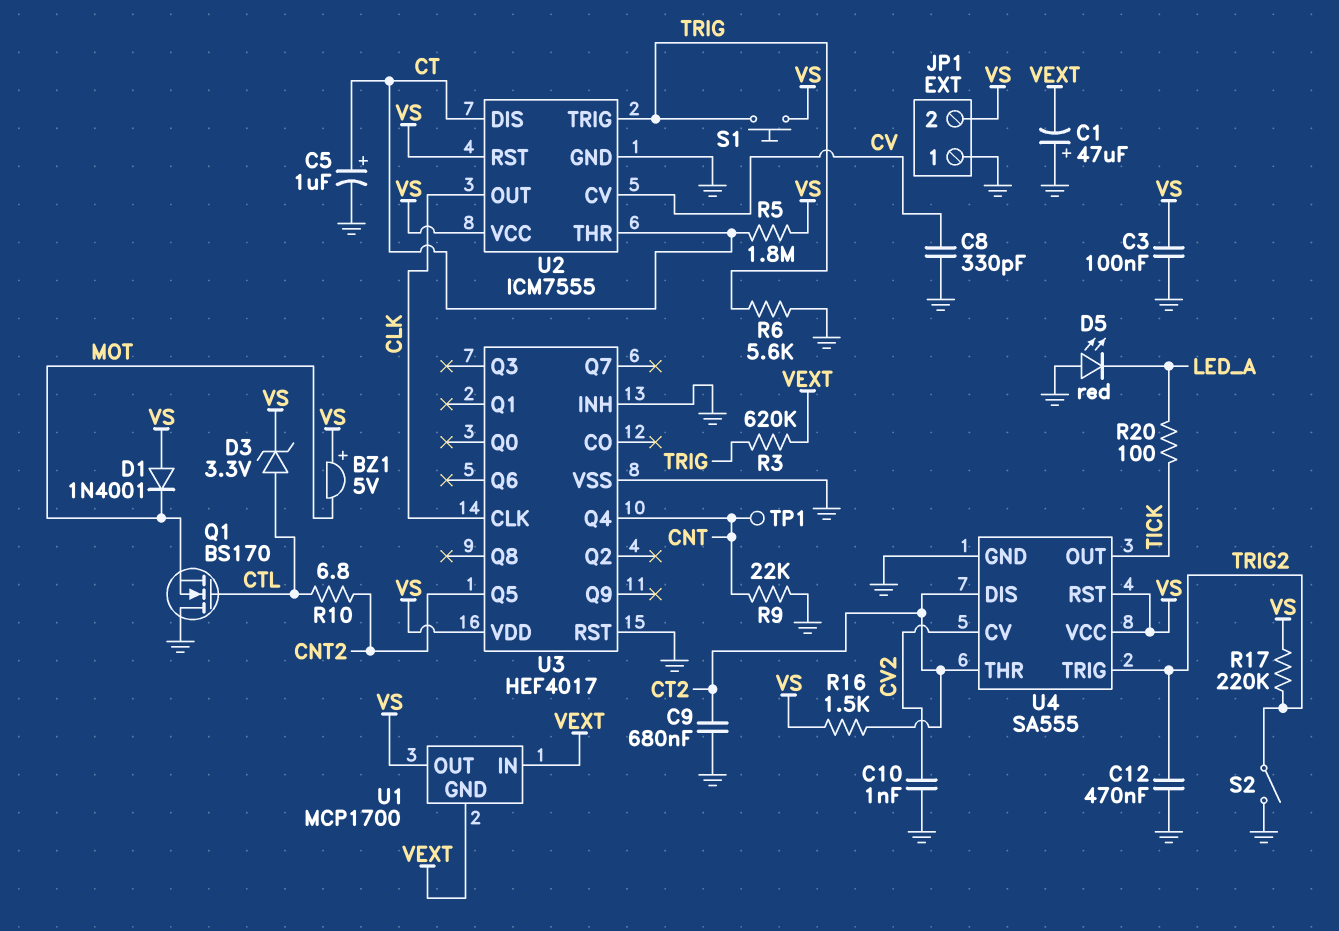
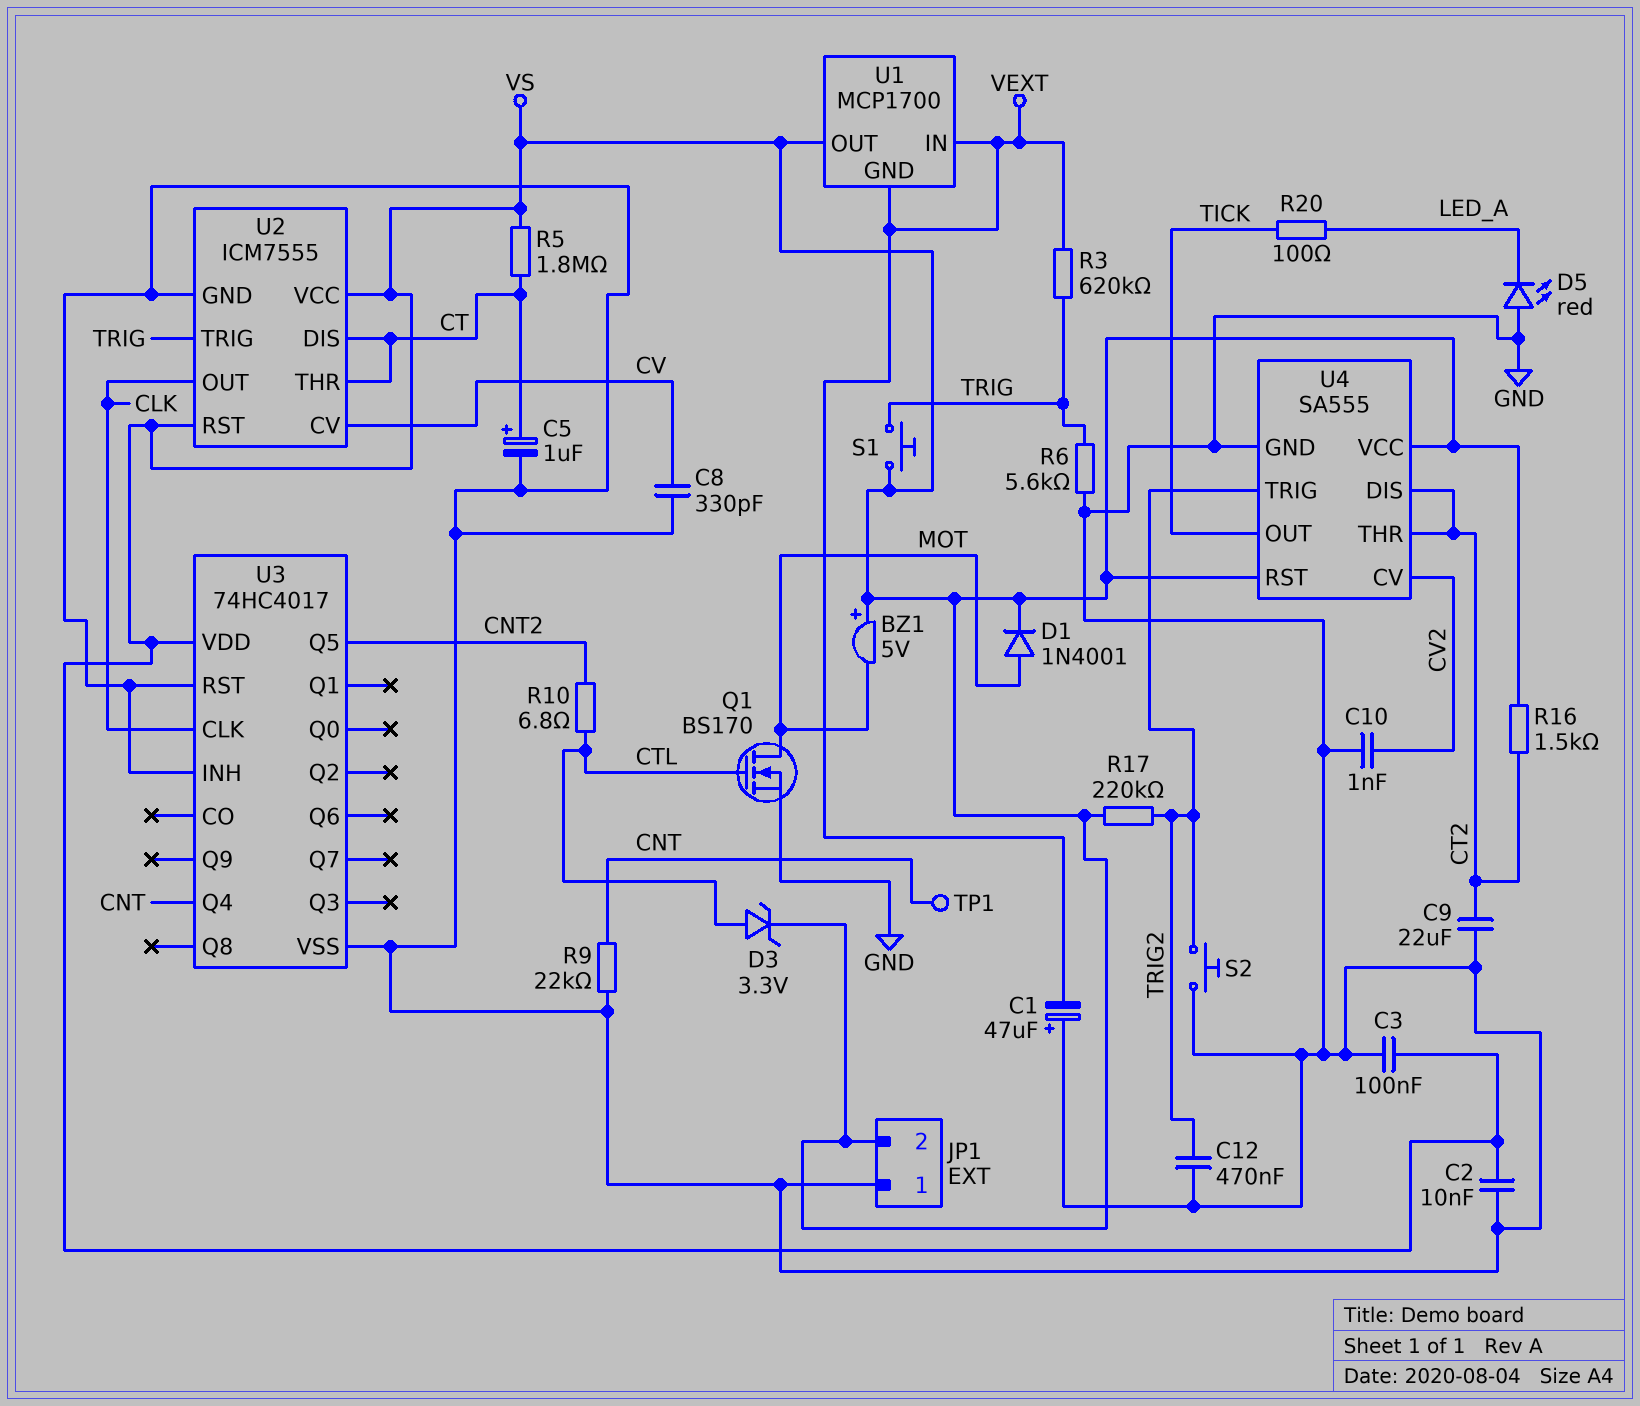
C2: none -> 10nF (GND, VS)
C9: 680nF (CT2, GND) -> 22uF (CT2, GND)
D1: diode 1N4001 (A VS, K MOT) -> diode 1N4001 (A MOT, K VS)
Q1: NMOS BS170 (G CTL, D GND, S MOT) -> NMOS BS170 (G CTL, D MOT, S GND)
S2: switch (GND, TRIG2) -> button (GND, TRIG2)
U3: HEF4017 -> 74HC4017

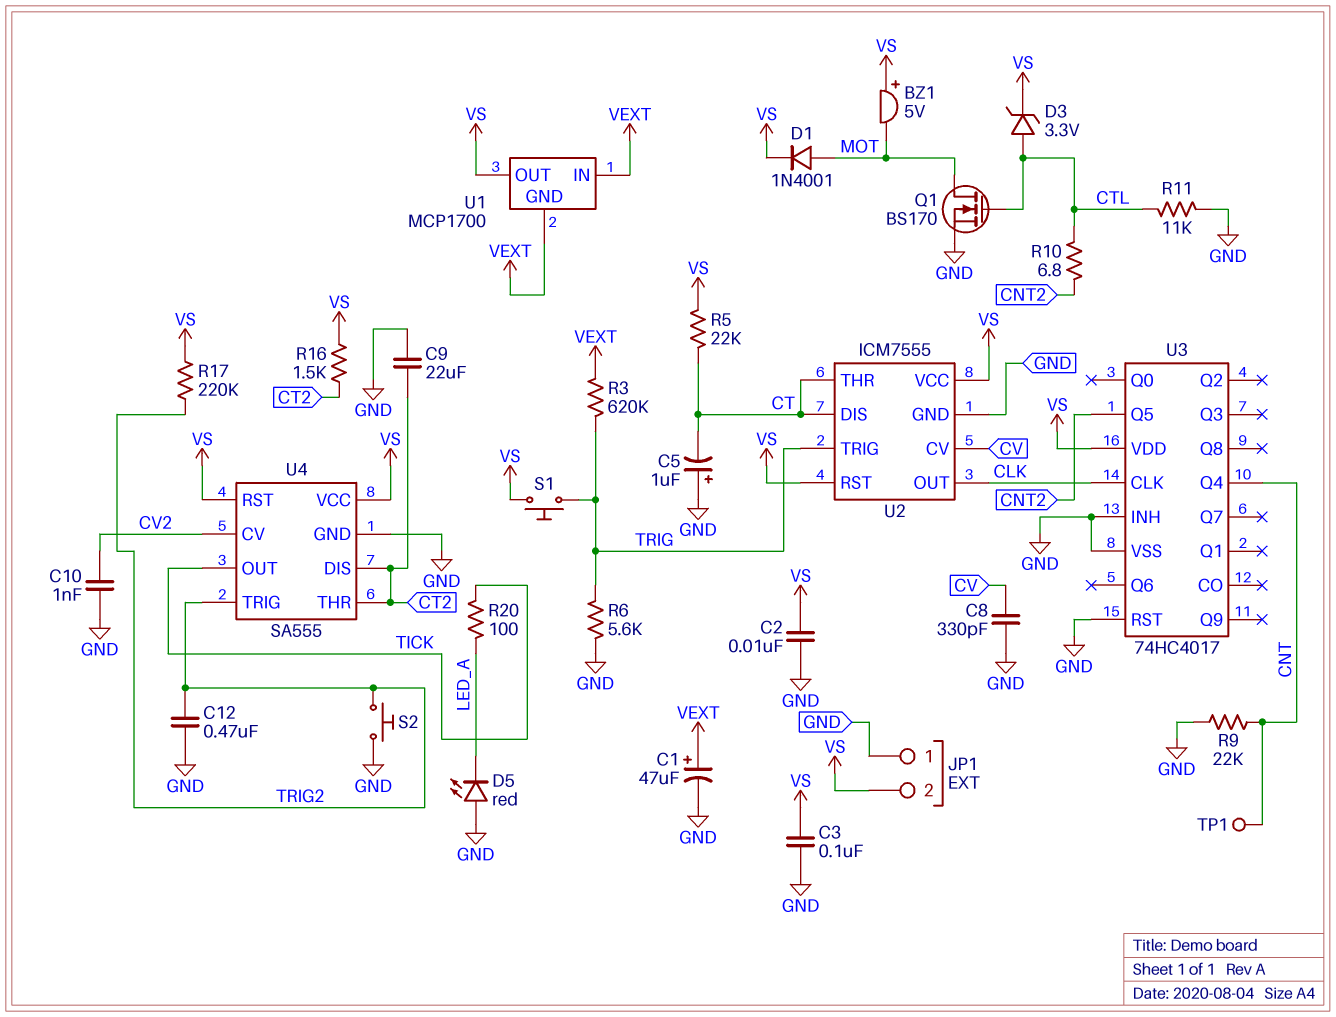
C1: 47uF (plus GND, minus VEXT) -> 47uF (plus VEXT, minus GND)
C5: 1uF (plus CT, minus GND) -> 1uF (plus GND, minus CT)
R5: 1.8M (CT, VS) -> 22k (CT, VS)
R11: none -> 11k (CTL, GND)

